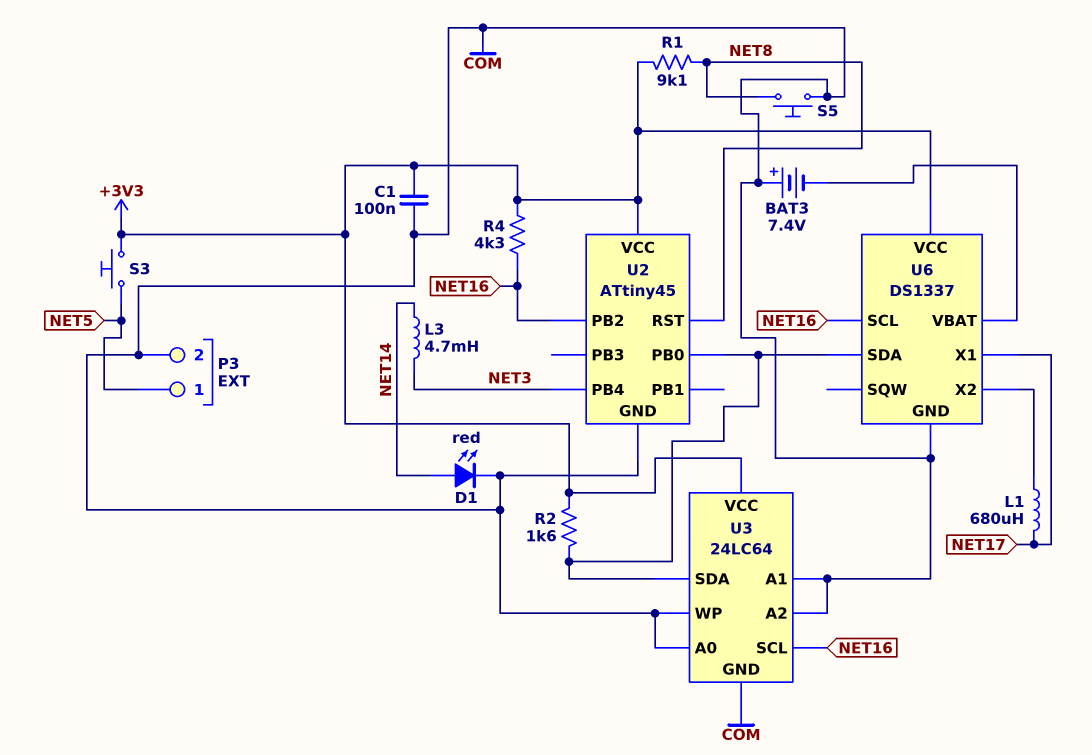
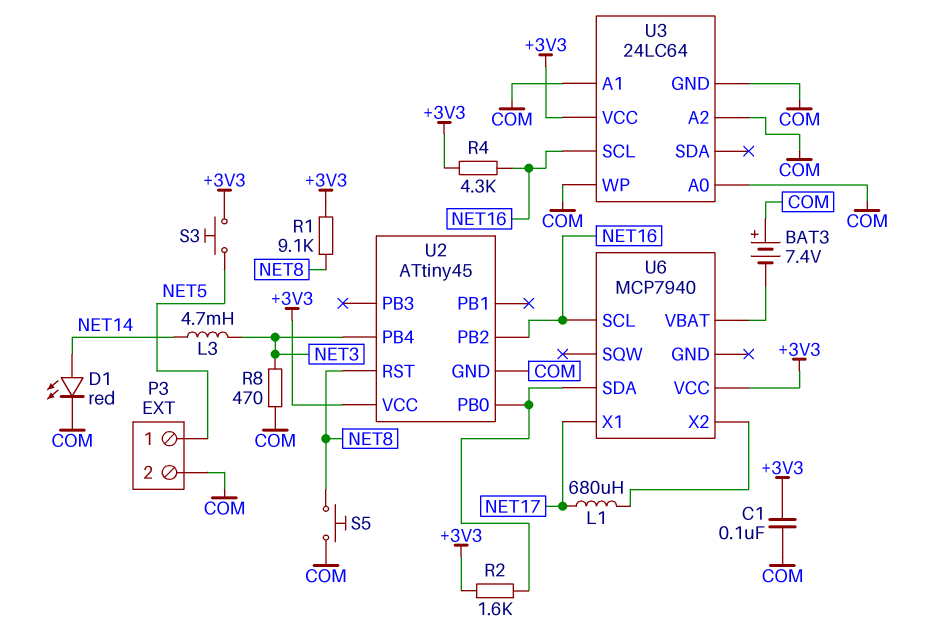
R8: none -> 470 (COM, NET3)
U3 pin SDA: U2/PB0 -> none
U6: DS1337 -> MCP7940
U6 pin GND: COM -> none

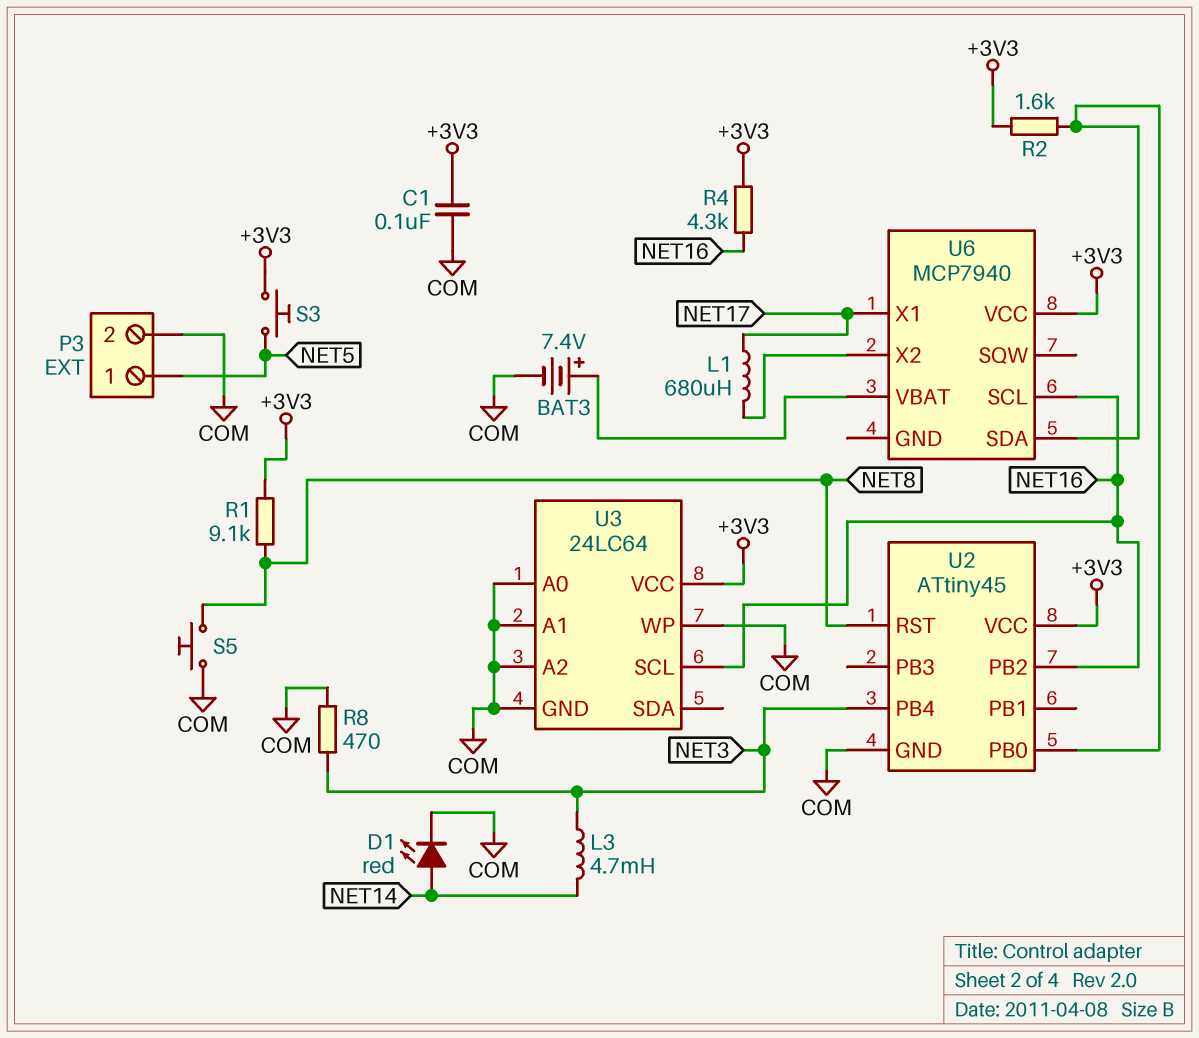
BAT3: 7.4V (plus COM, minus U6/VBAT) -> 7.4V (plus U6/VBAT, minus COM)

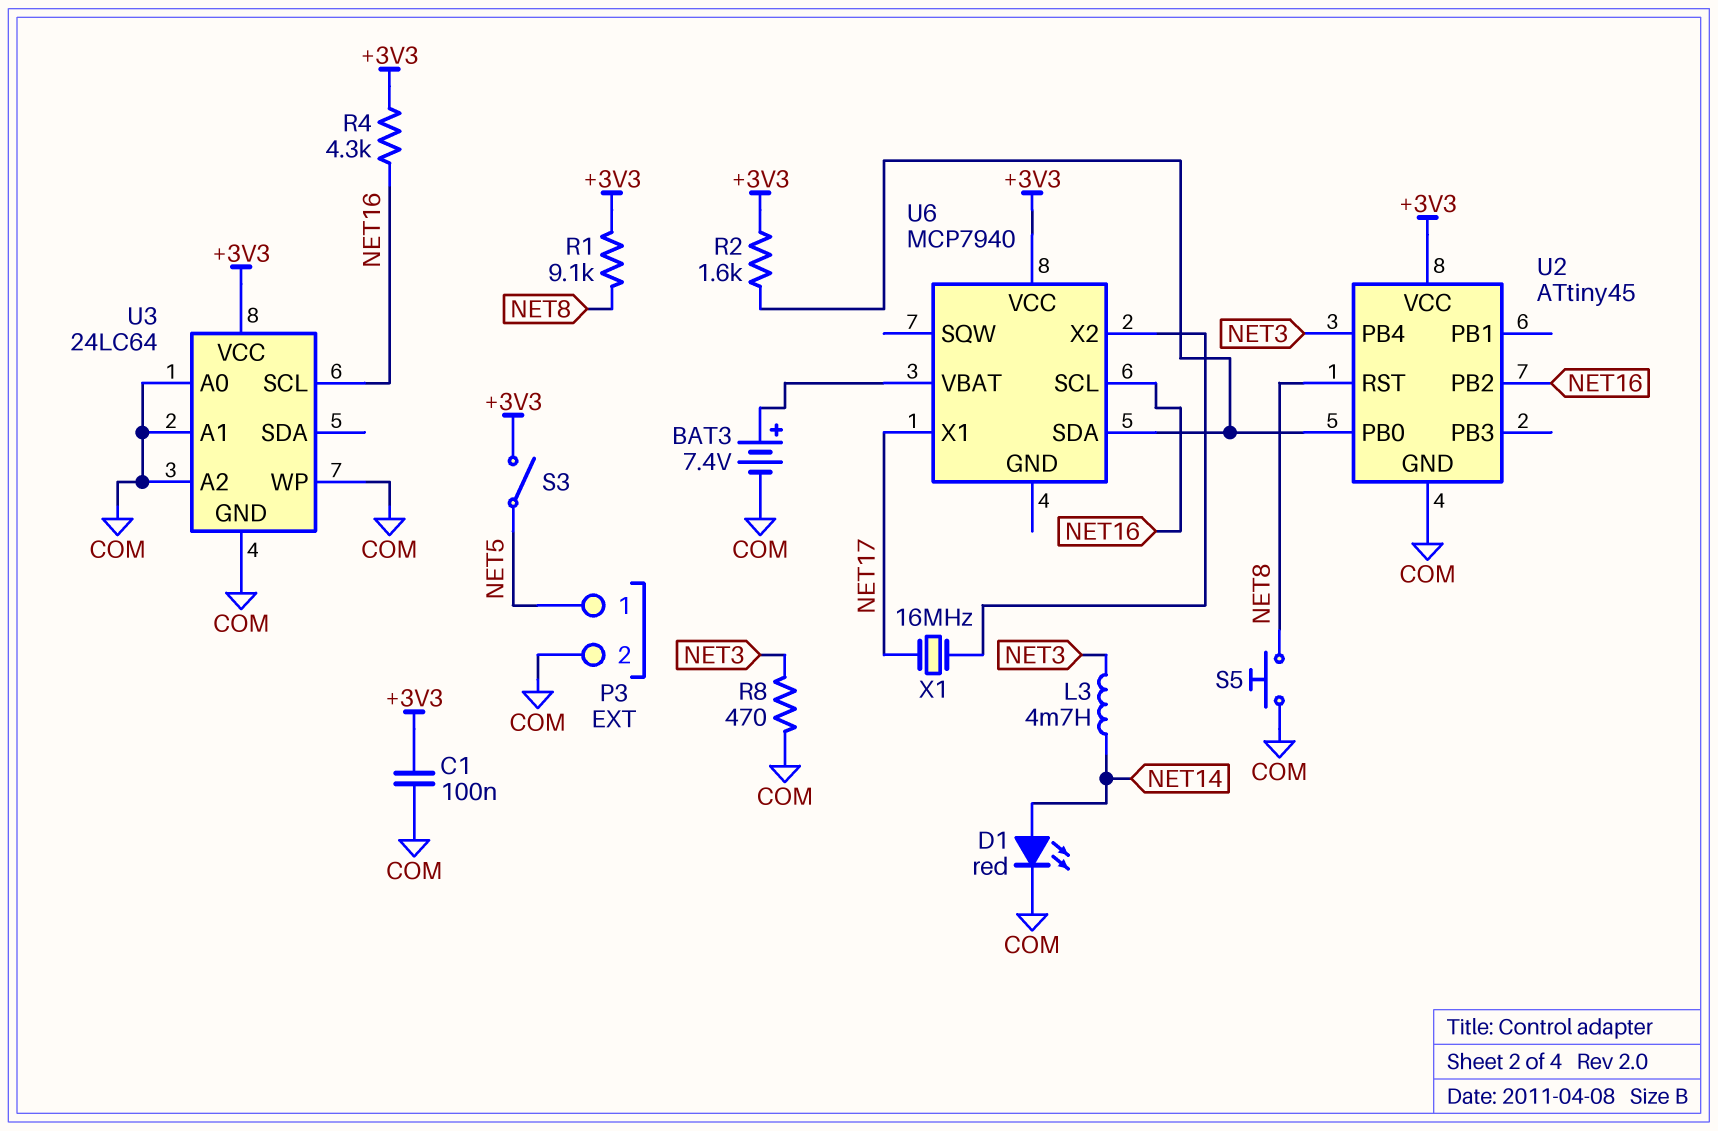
L1: 680uH (NET17, U6/X2) -> none
S3: button (+3V3, NET5) -> switch (+3V3, NET5)
X1: none -> 16MHz (NET17, U6/X2)

